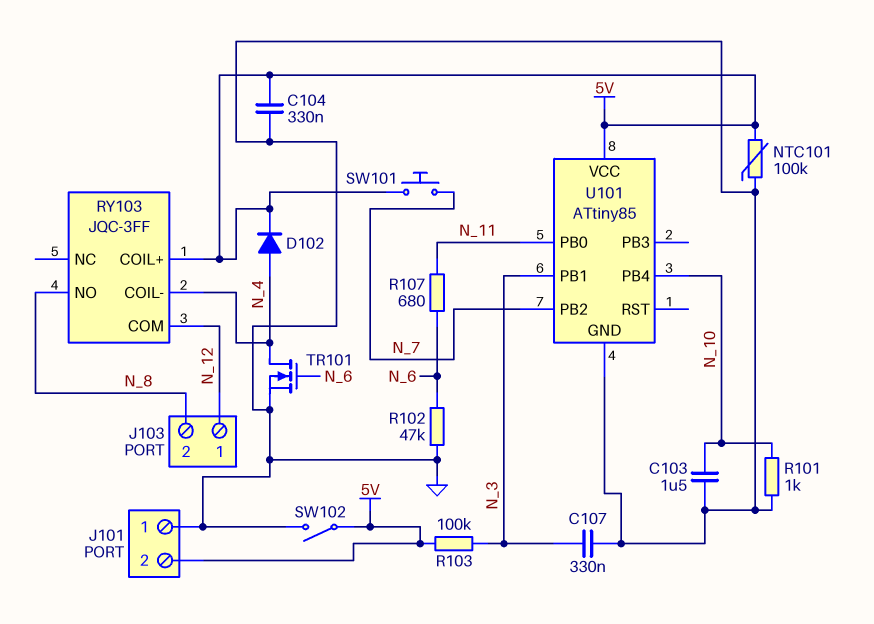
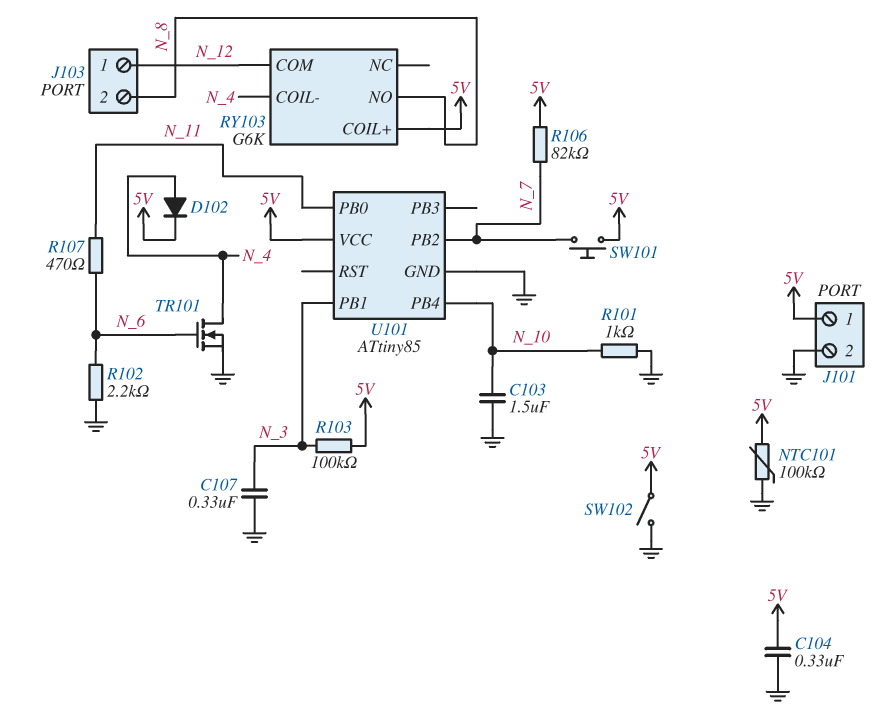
J101 pin 1: GND -> 5V
J101 pin 2: 5V -> GND
R102: 47k (GND, N_6) -> 2.2k (GND, N_6)
R106: none -> 82k (5V, N_7)
R107: 680 (N_6, N_11) -> 470 (N_6, N_11)
RY103: JQC-3FF -> G6K

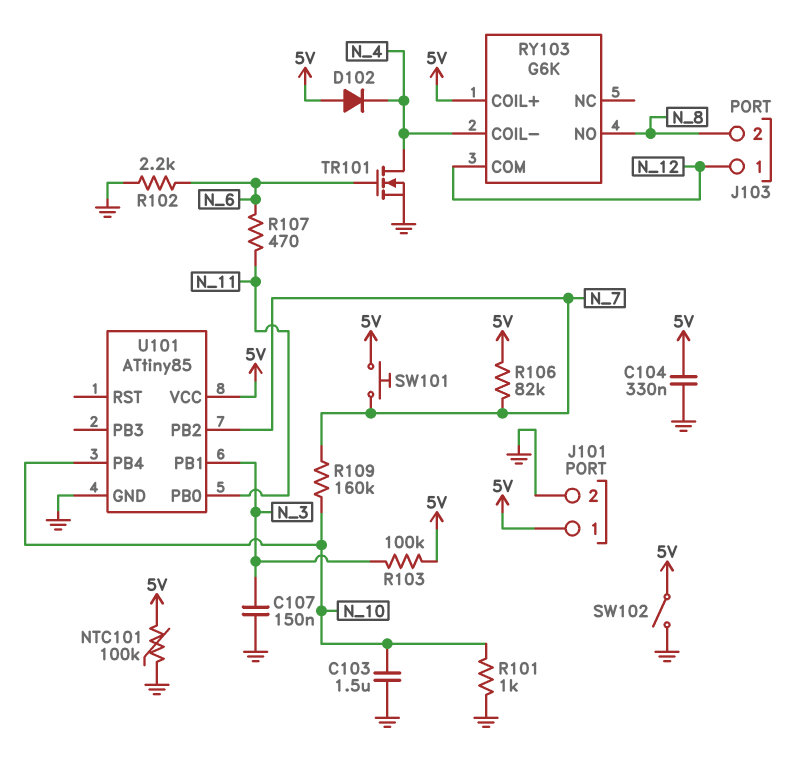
C107: 330nF (GND, N_3) -> 150nF (GND, N_3)
D102: diode (A N_4, K 5V) -> diode (A 5V, K N_4)
R109: none -> 160k (N_7, N_10)

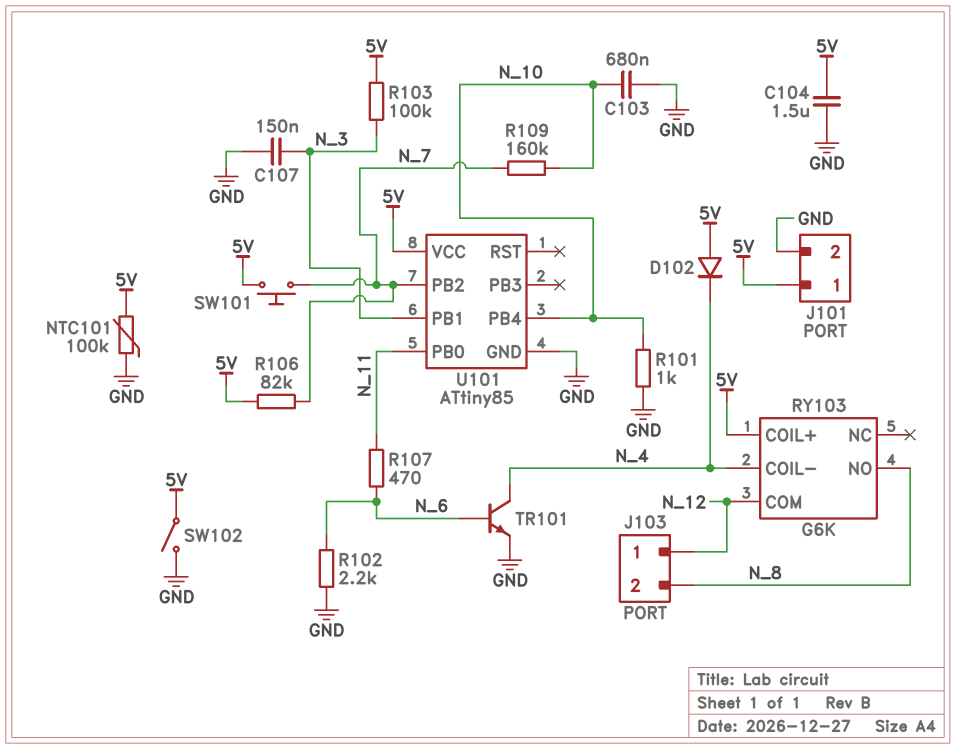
C103: 1.5uF (GND, N_10) -> 680nF (GND, N_10)
C104: 330nF (5V, GND) -> 1.5uF (5V, GND)
TR101: NMOS (G N_6, D N_4, S GND) -> NPN (B N_6, C N_4, E GND)

